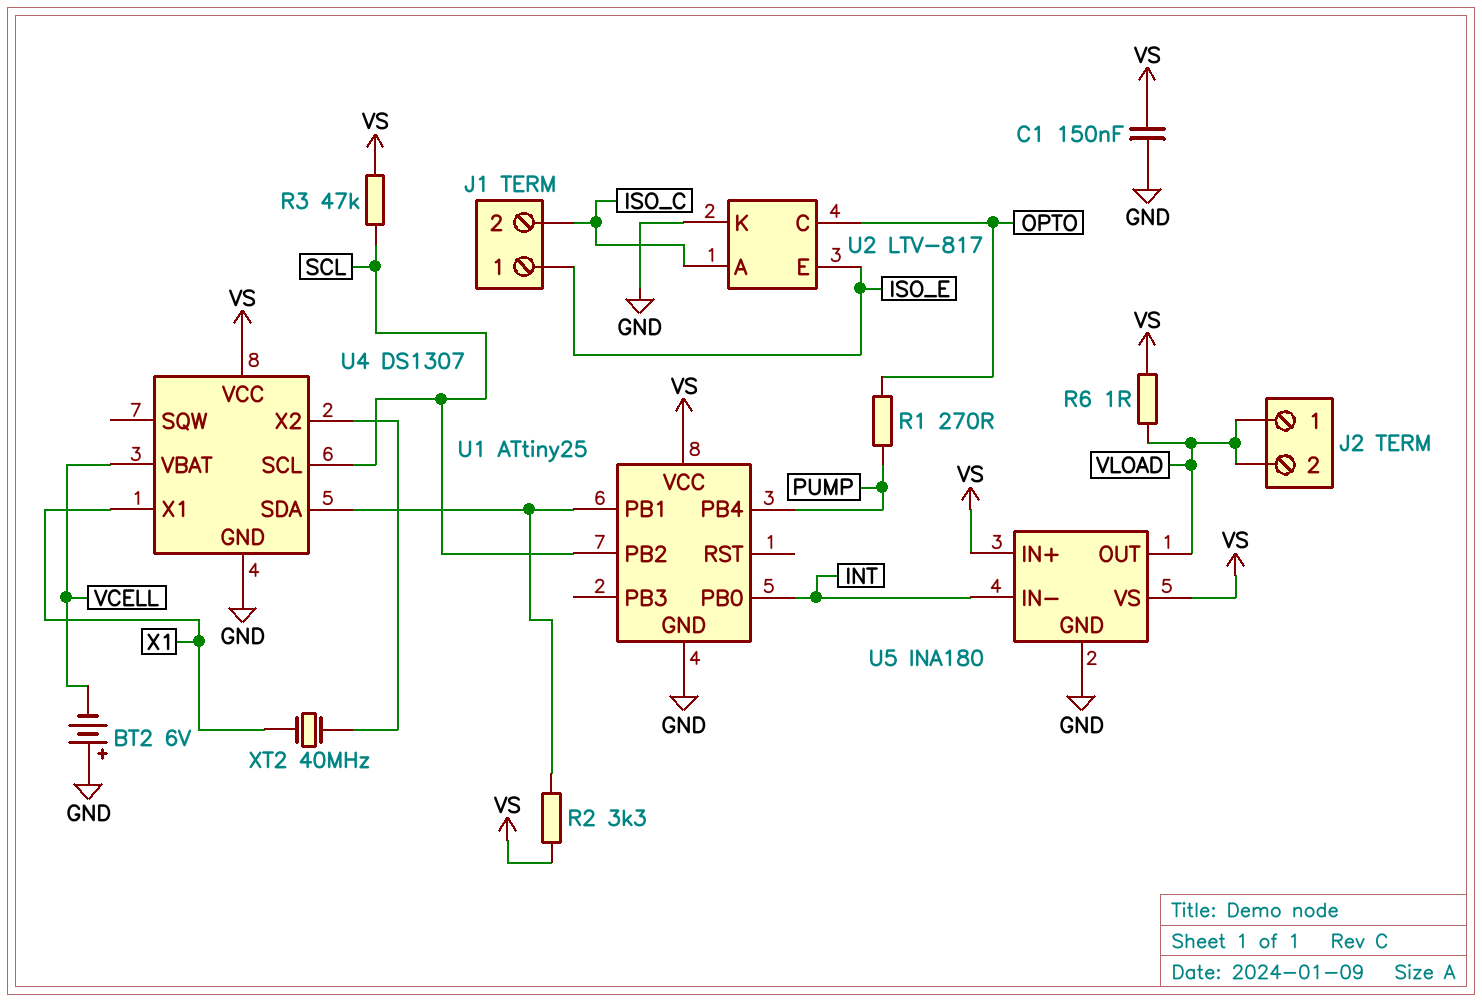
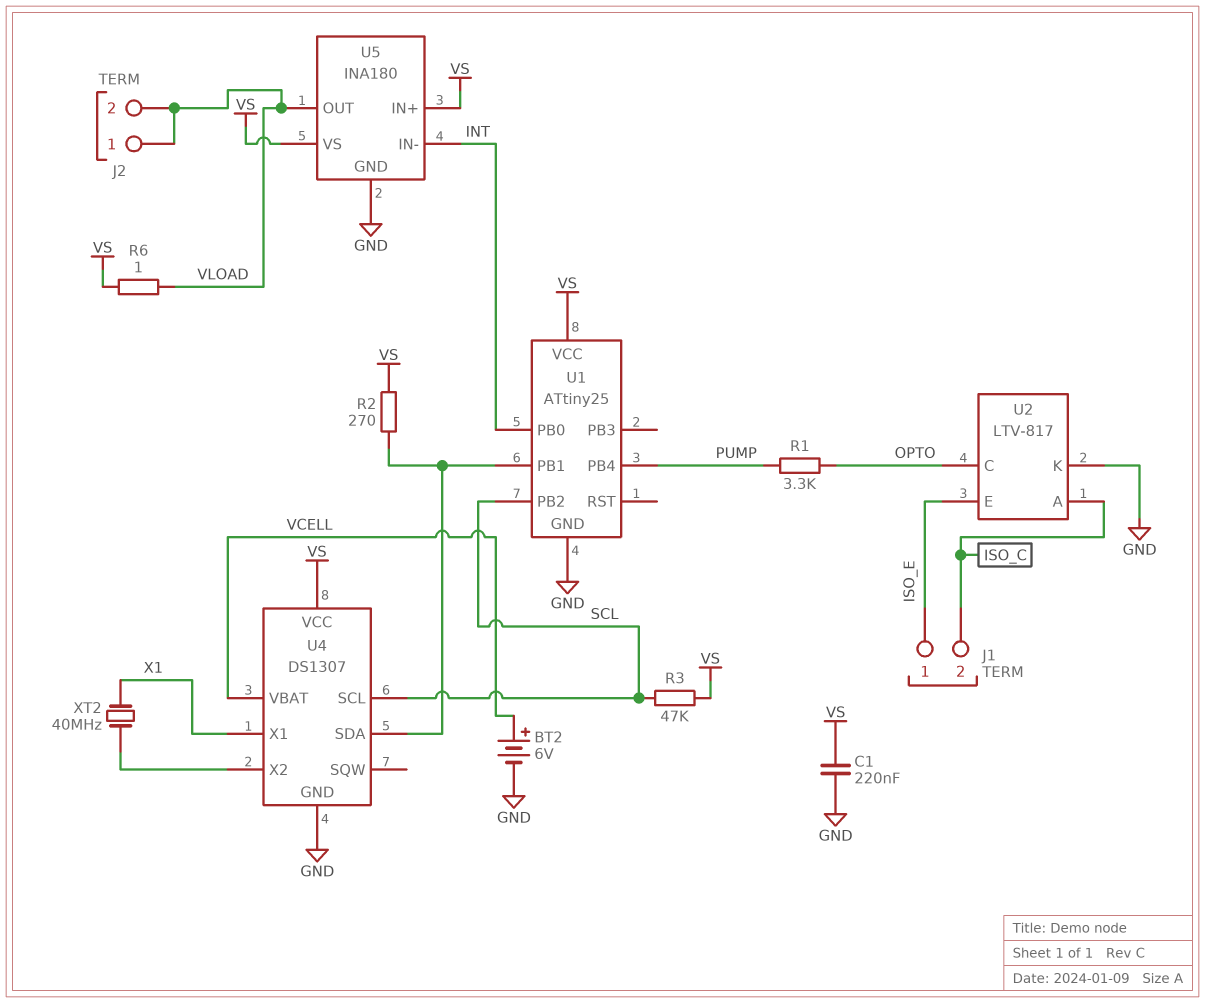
BT2: 6V (plus GND, minus VCELL) -> 6V (plus VCELL, minus GND)
C1: 150nF (GND, VS) -> 220nF (GND, VS)
R1: 270 (OPTO, PUMP) -> 3.3k (OPTO, PUMP)
R2: 3.3k (U1/PB1, VS) -> 270 (U1/PB1, VS)

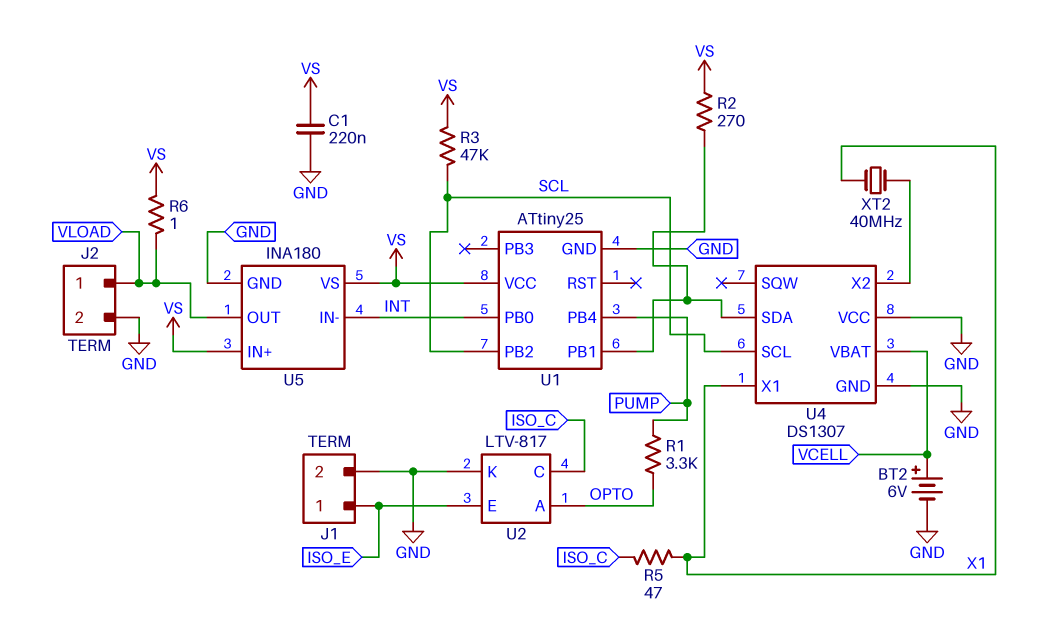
J1 pin 2: ISO_C -> GND
J2 pin 2: VLOAD -> GND
R5: none -> 47 (ISO_C, X1)
U2 pin A: ISO_C -> OPTO
U2 pin C: OPTO -> ISO_C
U4 pin VCC: VS -> GND

